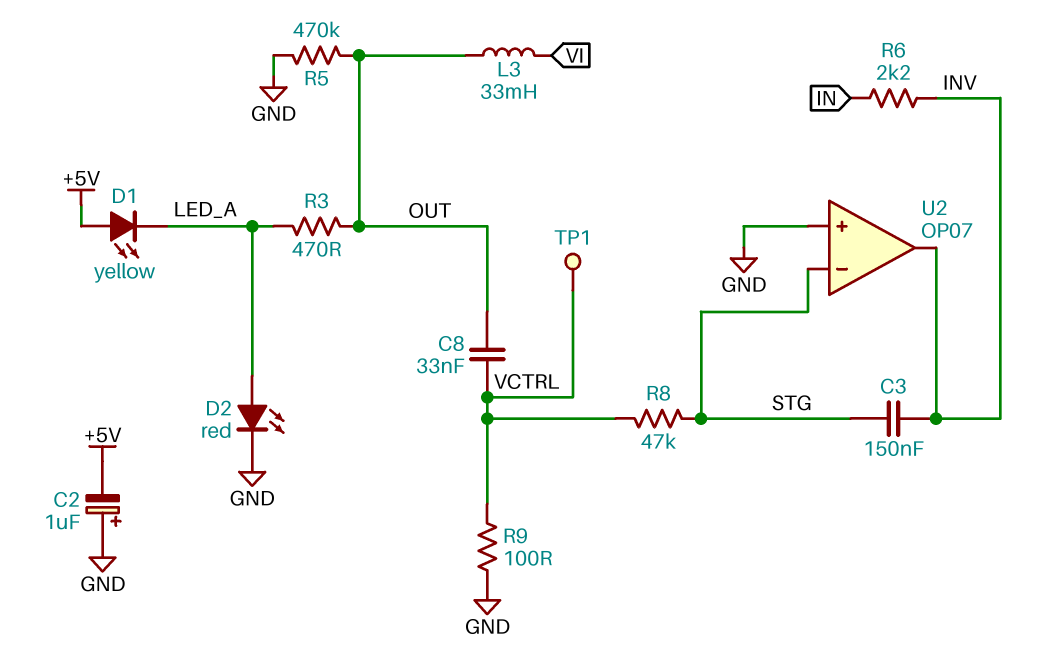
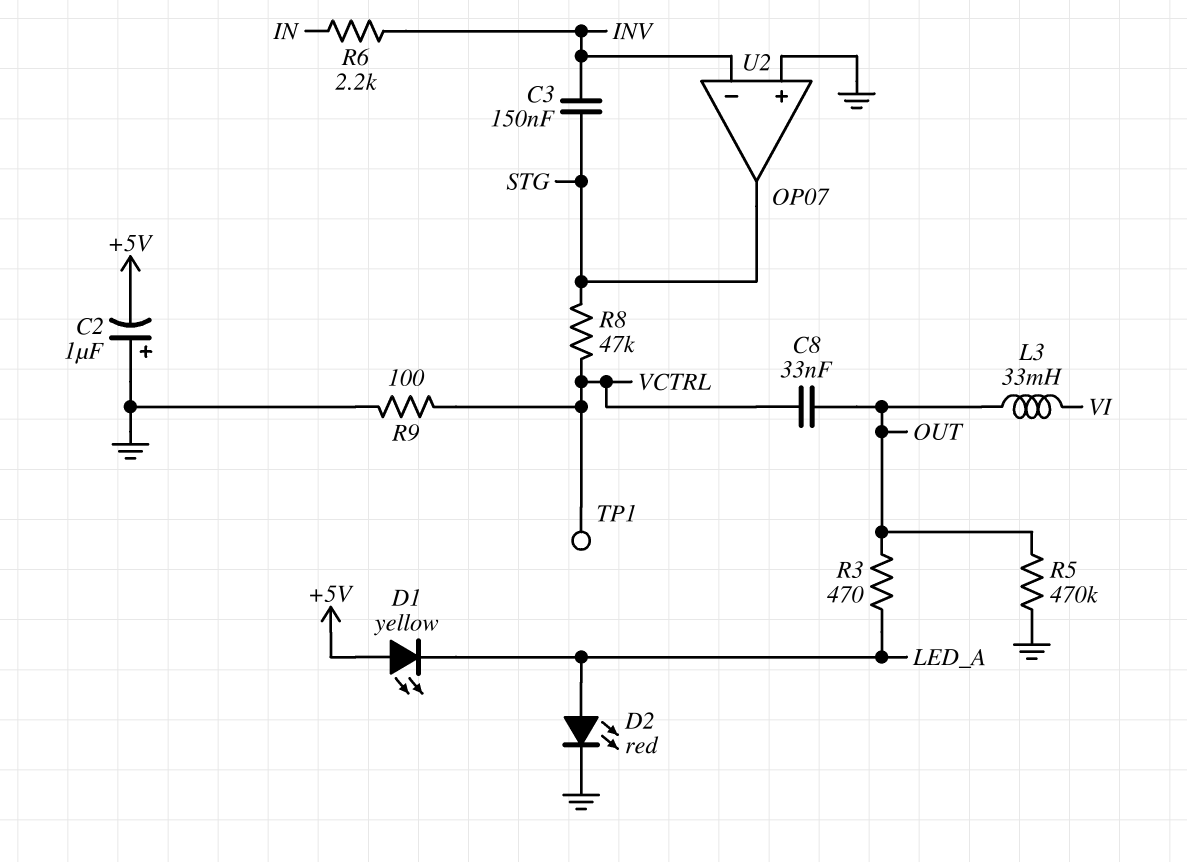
U2 pin in-: STG -> INV
U2 pin out: INV -> STG

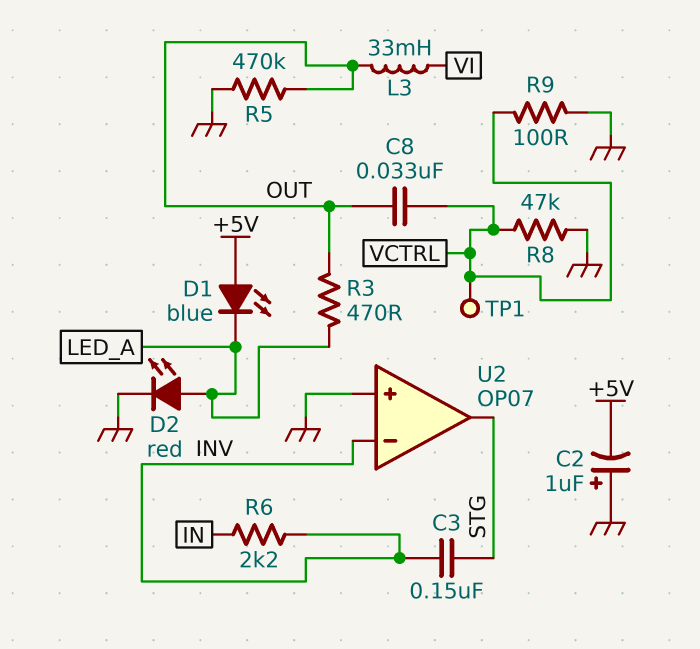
D1: LED yellow (A +5V, K LED_A) -> LED blue (A +5V, K LED_A)
R8: 47k (STG, VCTRL) -> 47k (GND, VCTRL)

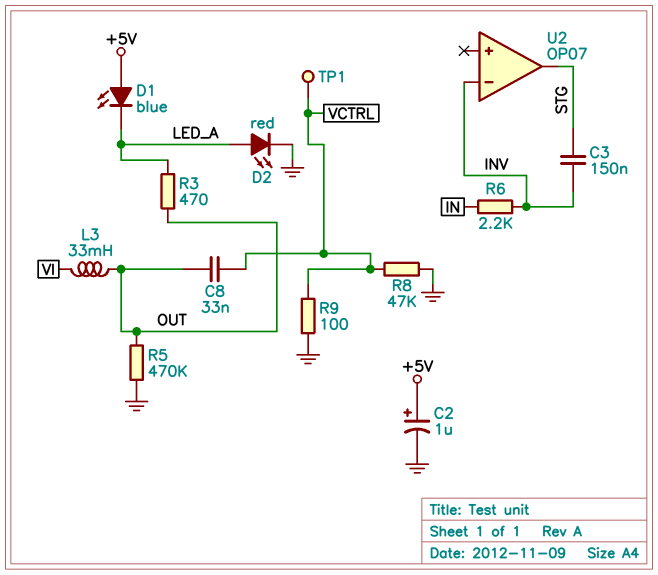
C2: 1uF (plus GND, minus +5V) -> 1uF (plus +5V, minus GND)
U2 pin in+: GND -> none

